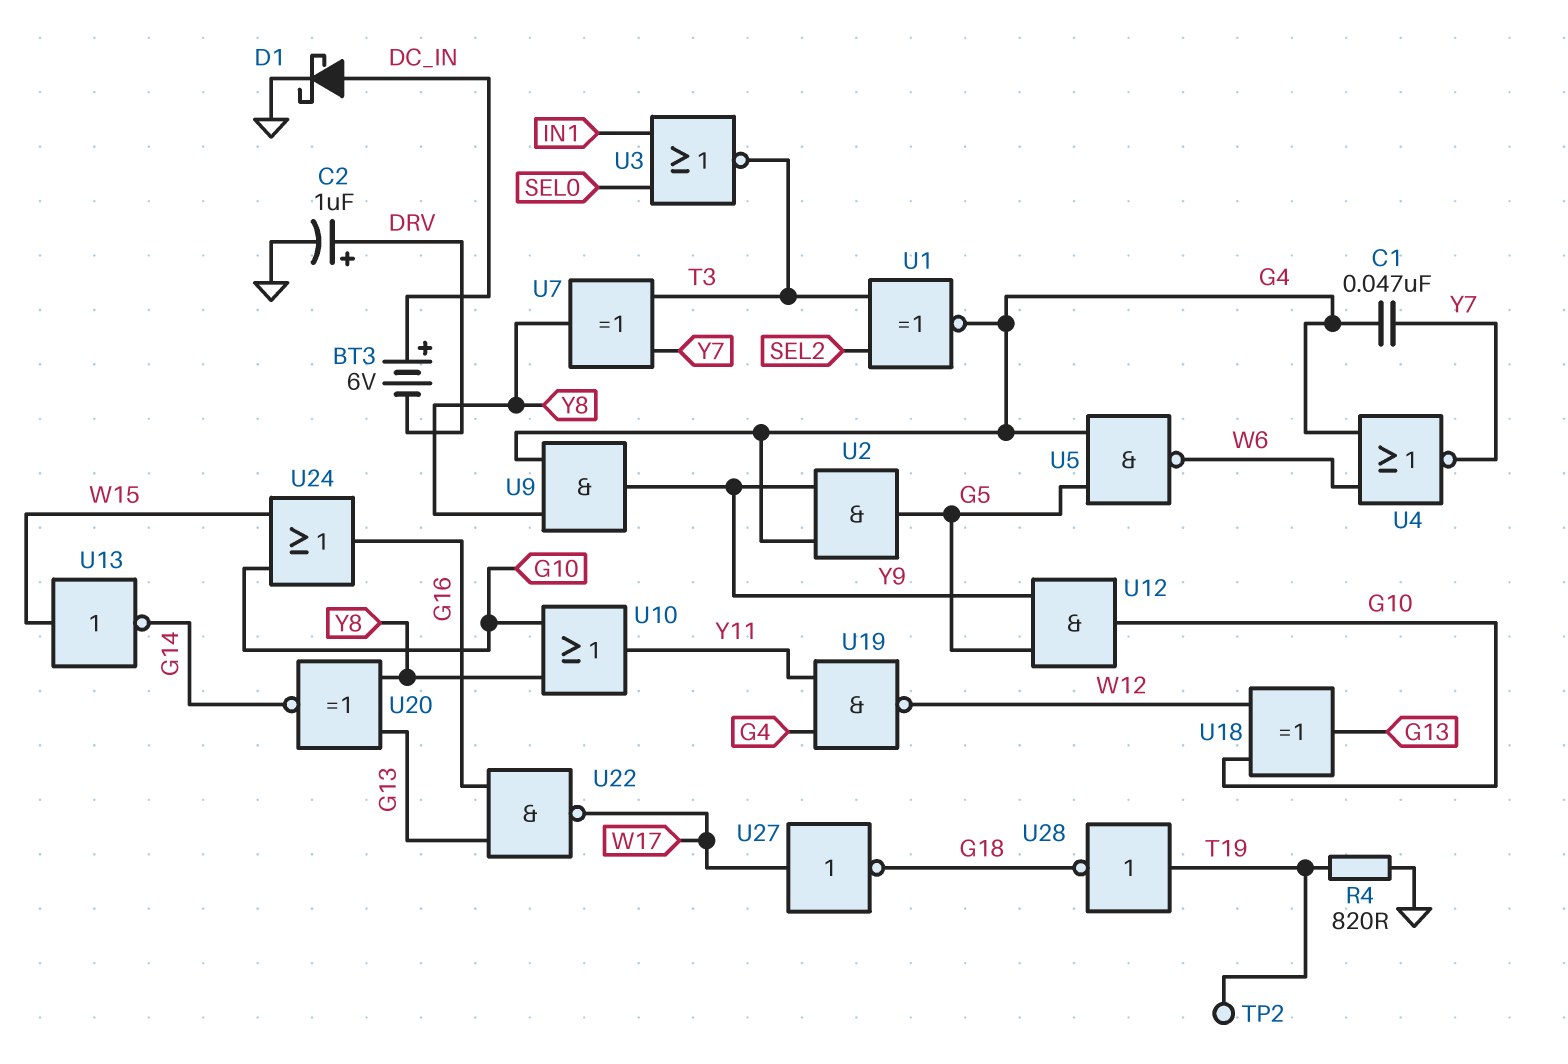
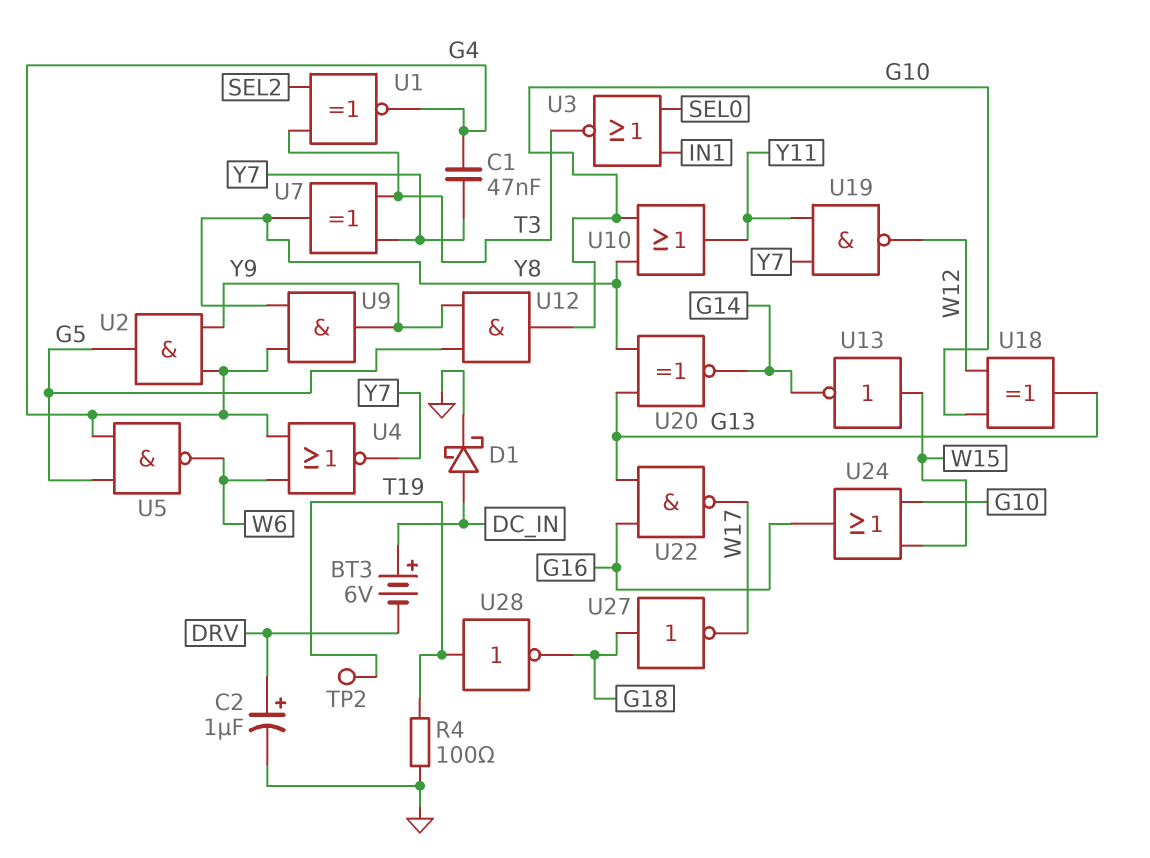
R4: 820 (GND, T19) -> 100 (GND, T19)
U19: NAND (in G4, in Y11, out W12) -> NAND (in Y7, in Y11, out W12)
U27: NOT (in W17, out G18) -> NOT (in G18, out W17)

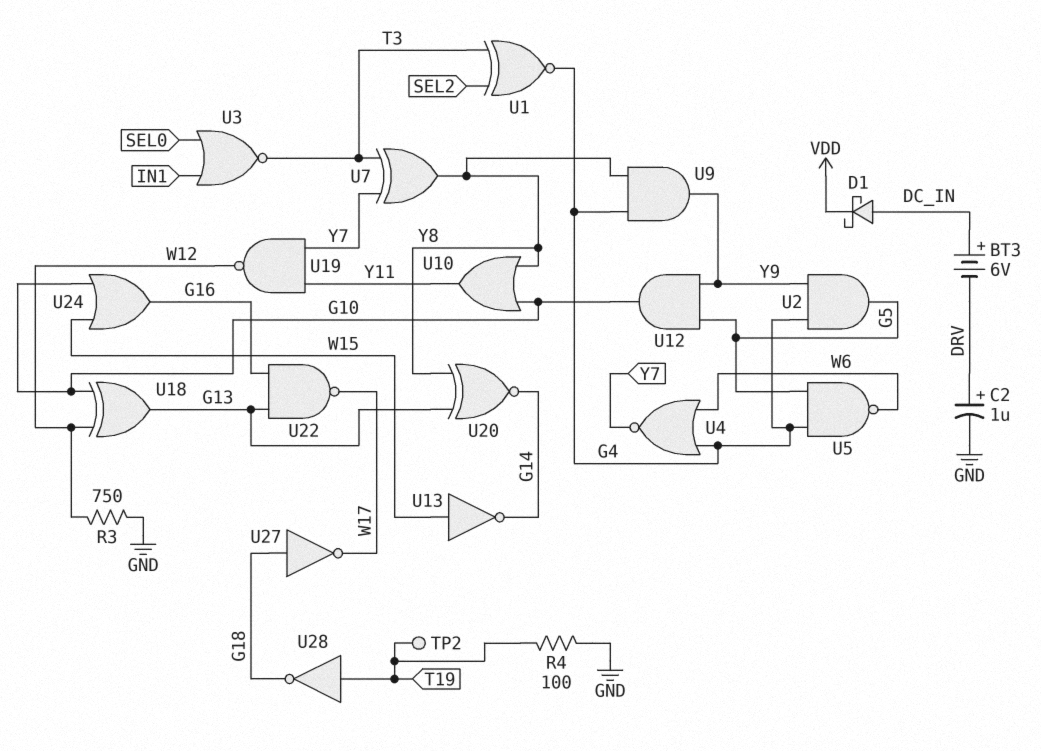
C1: 47nF (G4, Y7) -> none
D1: schottky (A DC_IN, K GND) -> schottky (A DC_IN, K VDD)
R3: none -> 750 (GND, W12)

